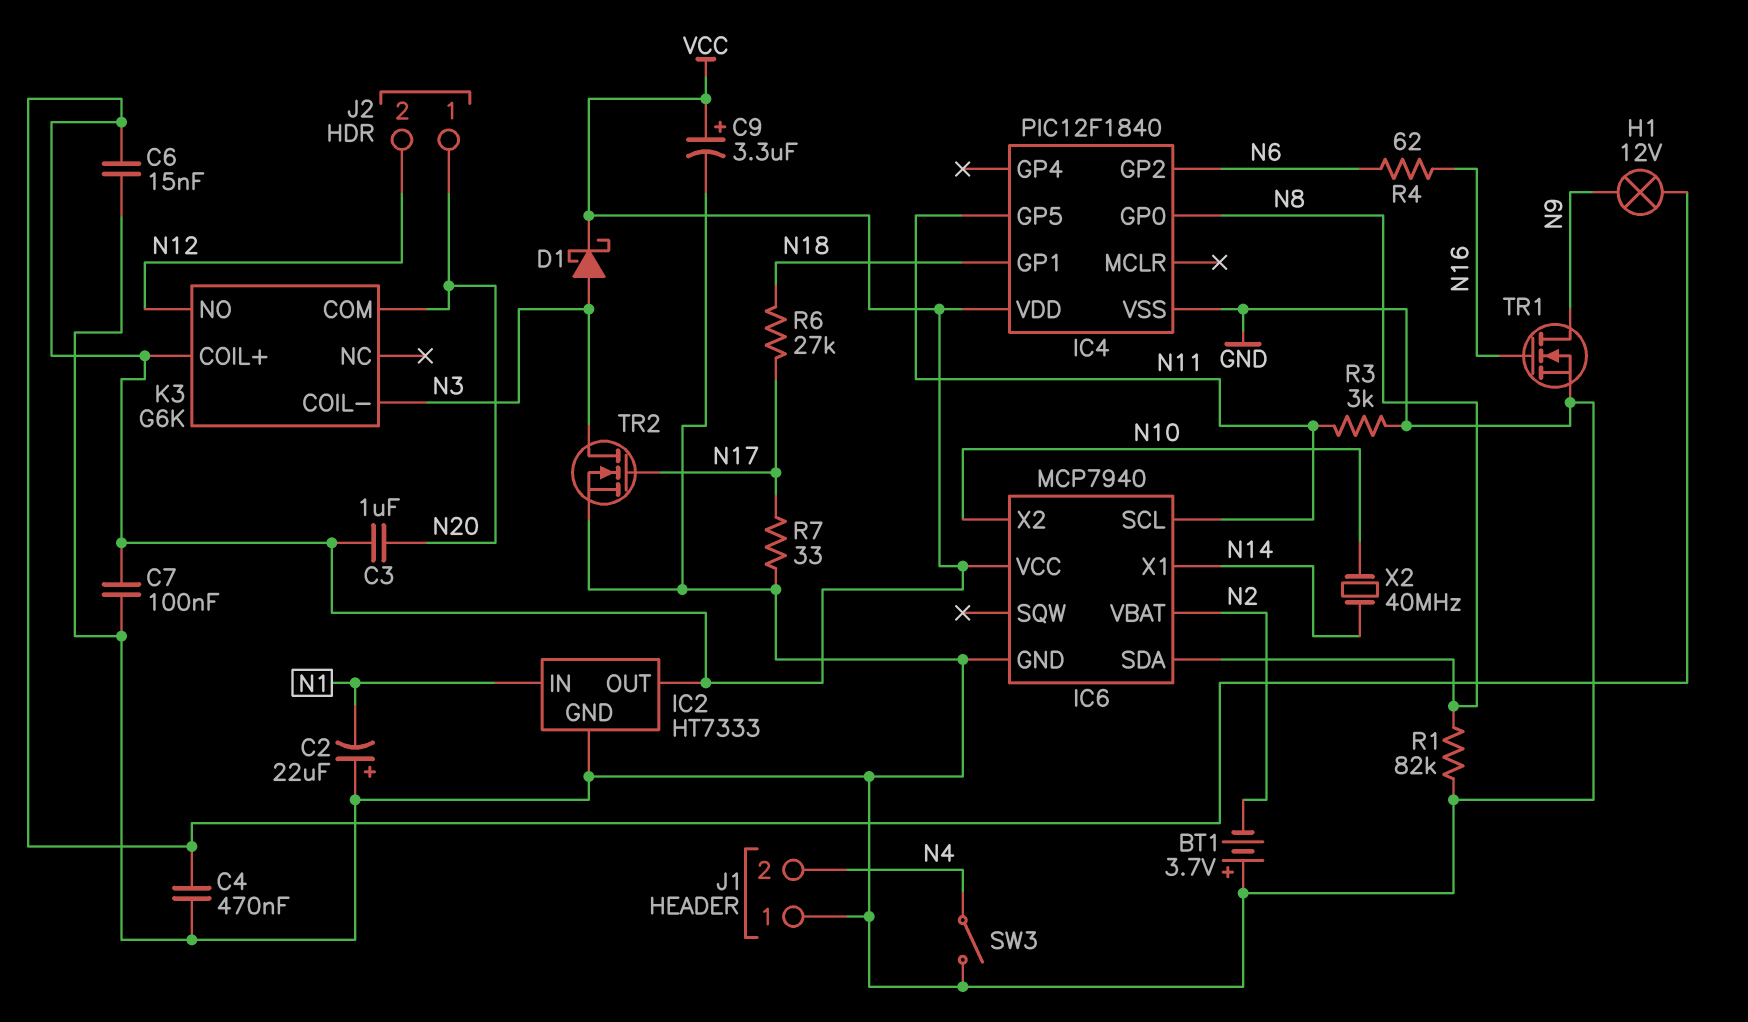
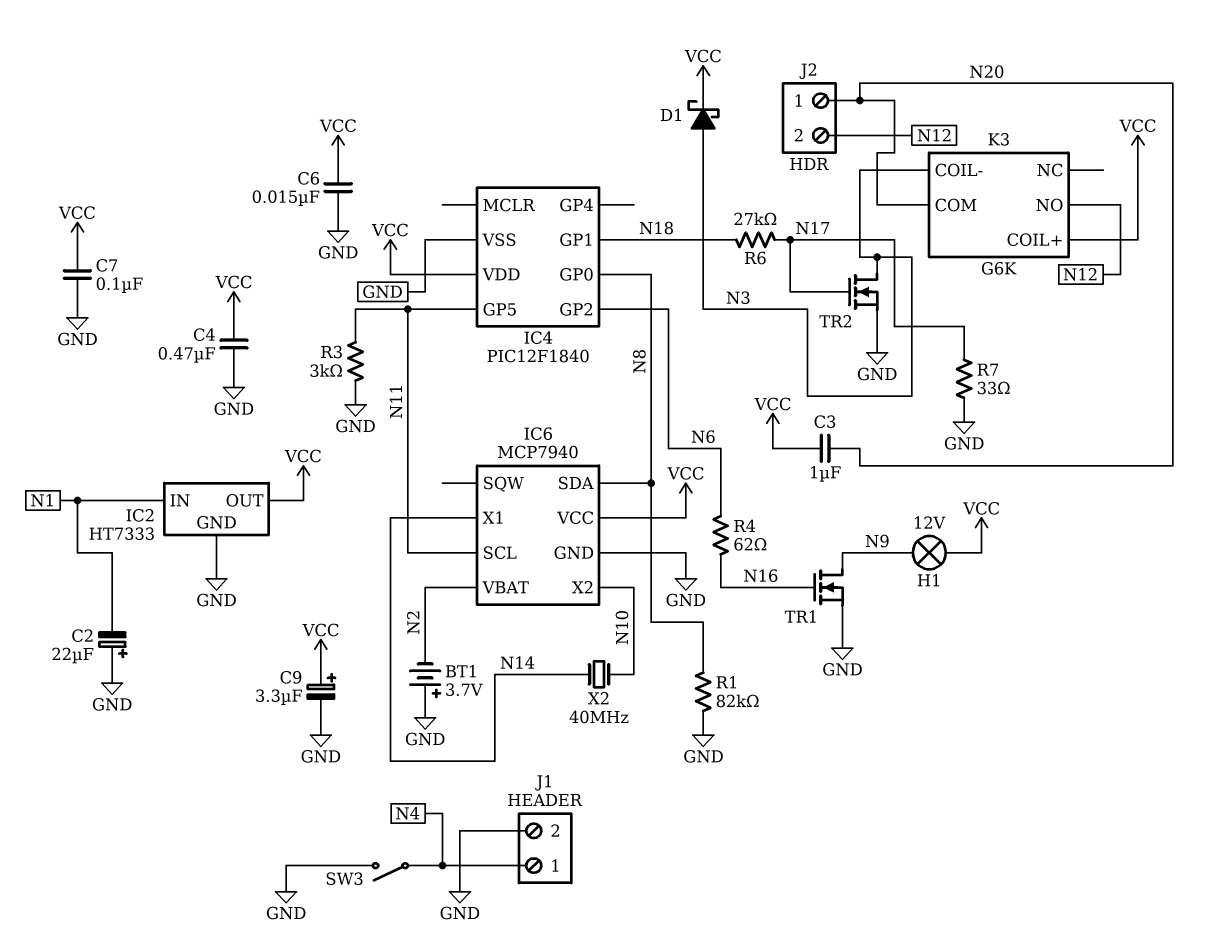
J1 pin 1: GND -> N4
J1 pin 2: N4 -> GND

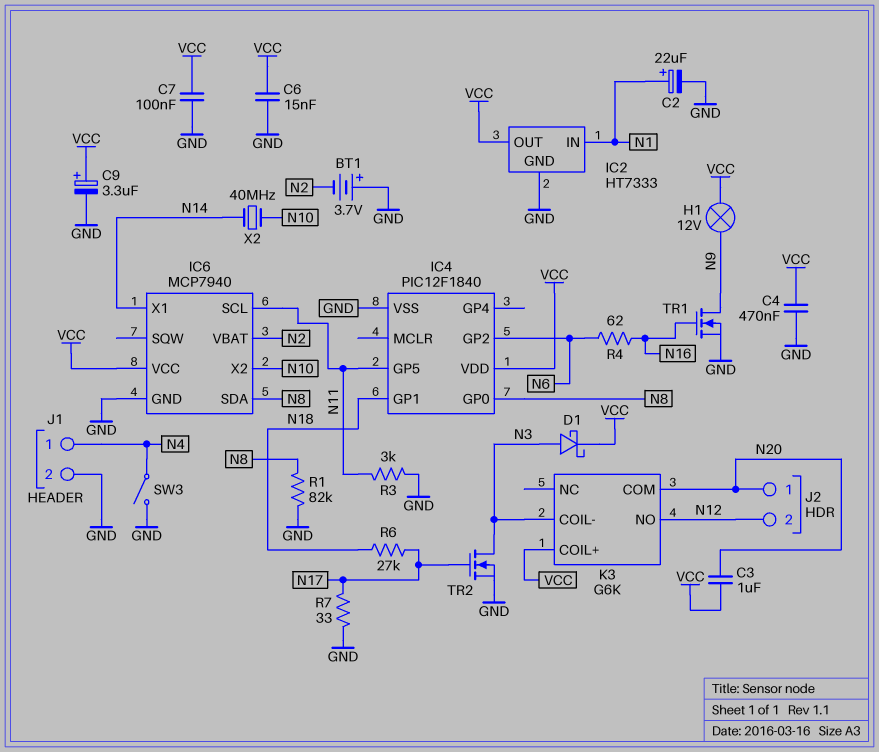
C2: 22uF (plus GND, minus N1) -> 22uF (plus N1, minus GND)

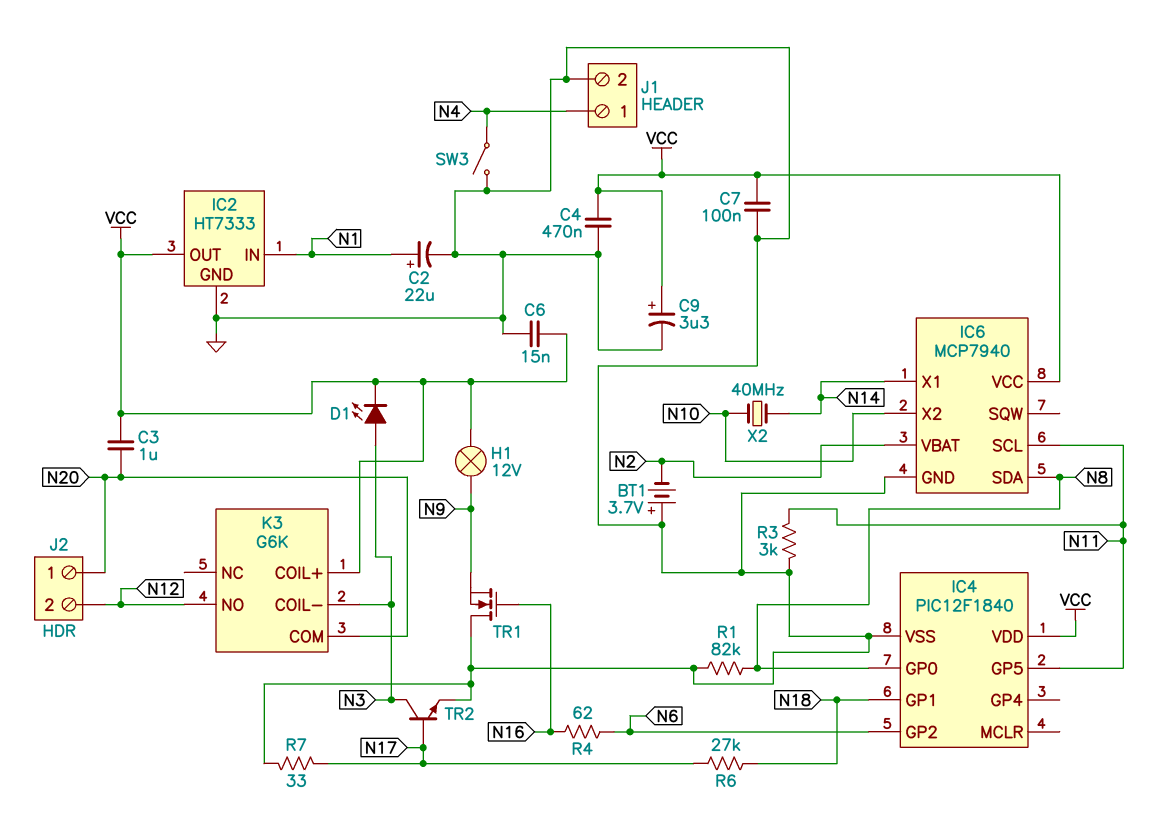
D1: schottky (A N3, K VCC) -> LED (A N3, K VCC)
TR1: NMOS (G N16, D N9, S GND) -> NMOS (G N16, D GND, S N9)
TR2: NMOS (G N17, D N3, S GND) -> NPN (B N17, C N3, E GND)

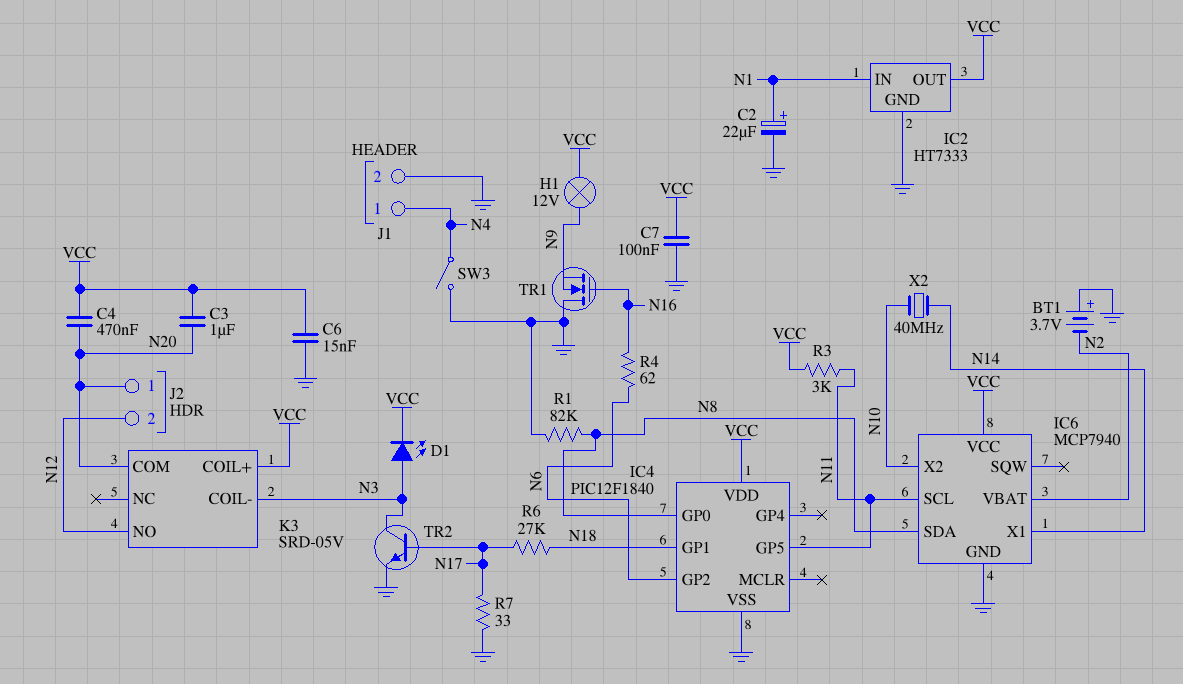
C4: 470nF (GND, VCC) -> 470nF (N20, VCC)
C9: 3.3uF (plus VCC, minus GND) -> none
K3: G6K -> SRD-05V
R3: 3k (GND, N11) -> 3k (N11, VCC)

